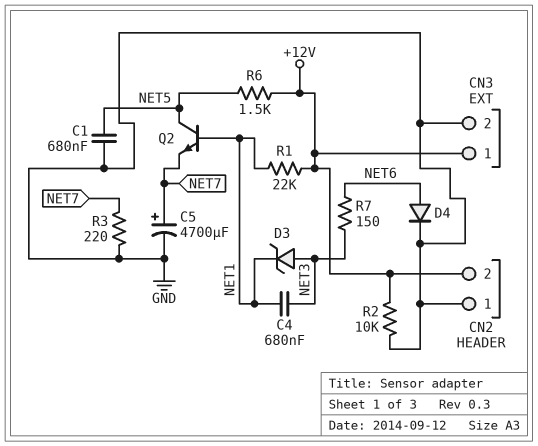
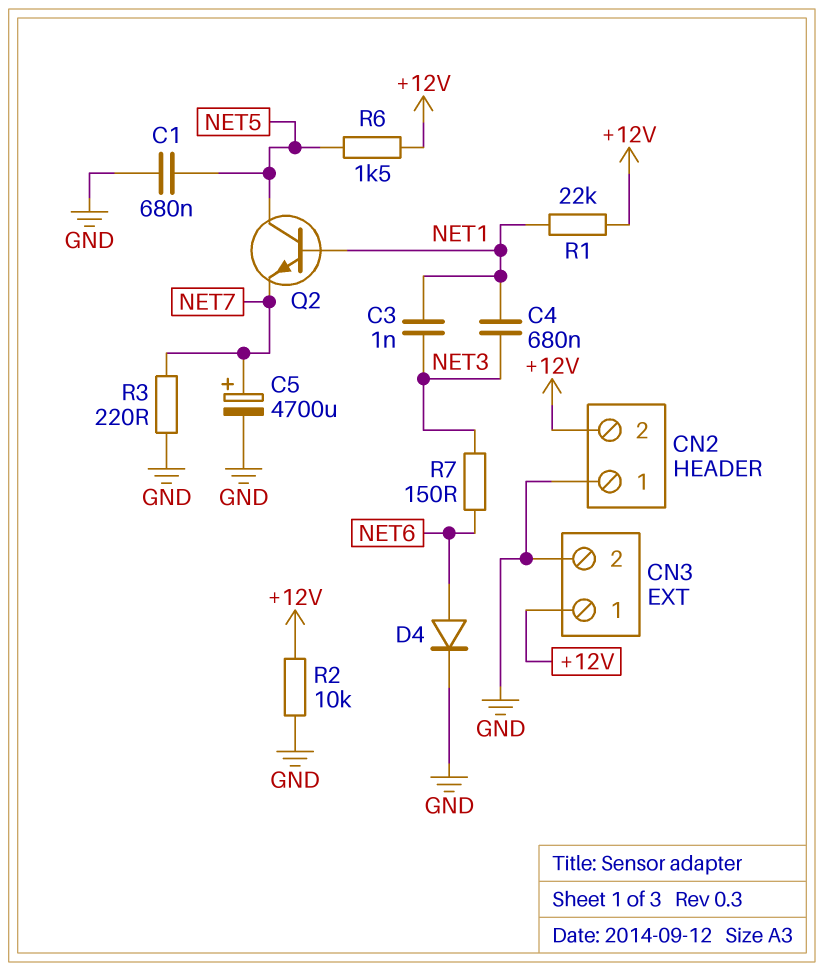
C3: none -> 1nF (NET1, NET3)
D3: zener (A NET3, K NET1) -> none

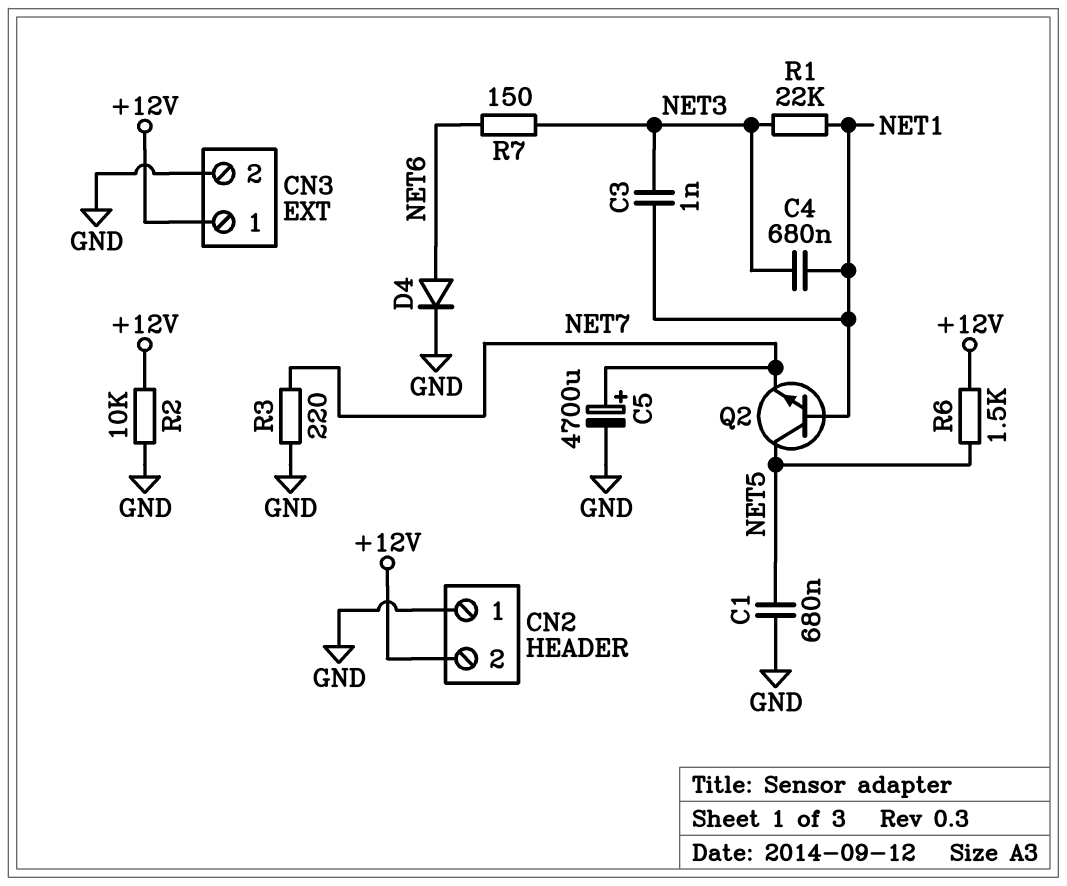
R1: 22k (+12V, NET1) -> 22k (NET1, NET3)

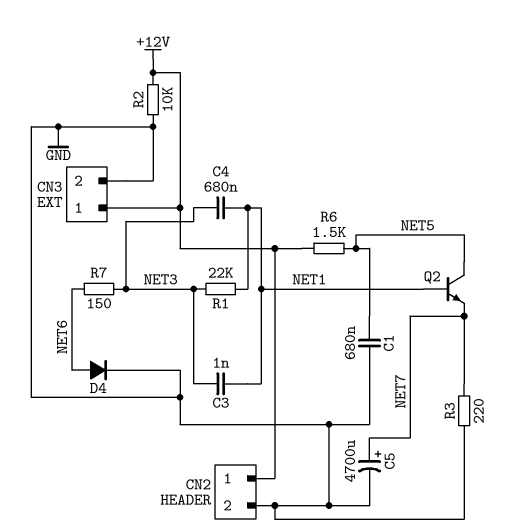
CN2 pin 1: GND -> +12V
CN2 pin 2: +12V -> GND

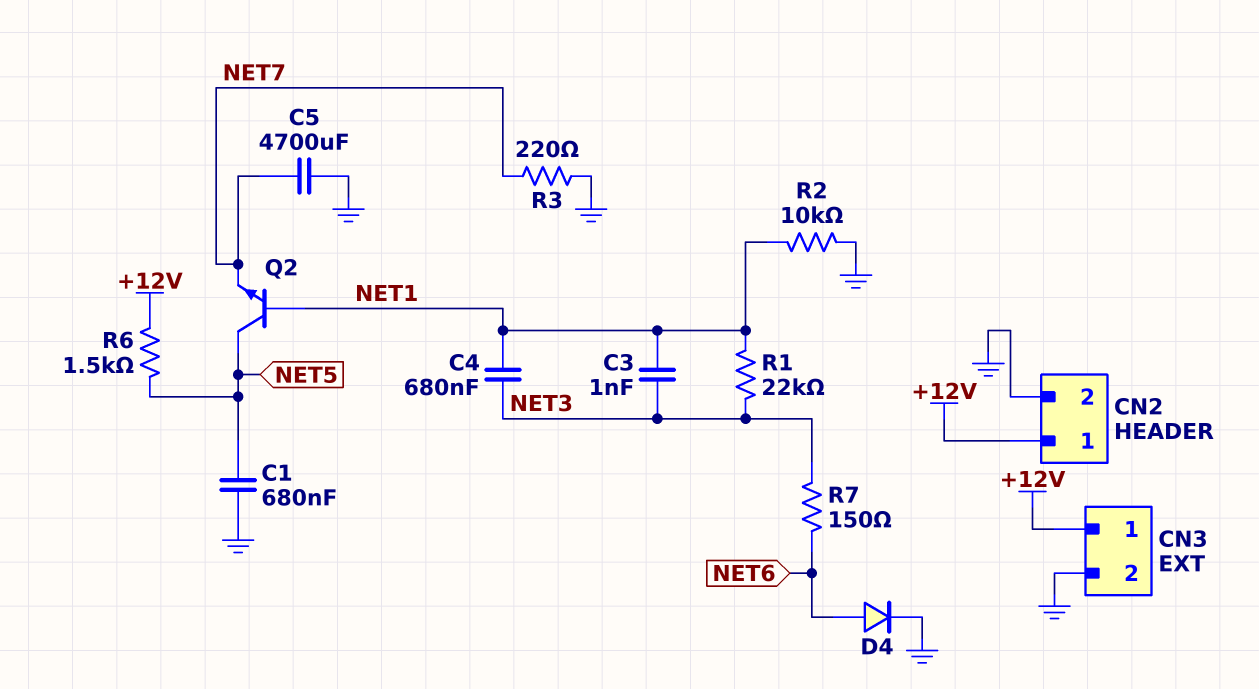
C5: 4700uF (plus NET7, minus GND) -> 4700uF (GND, NET7)
R2: 10k (+12V, GND) -> 10k (GND, NET1)

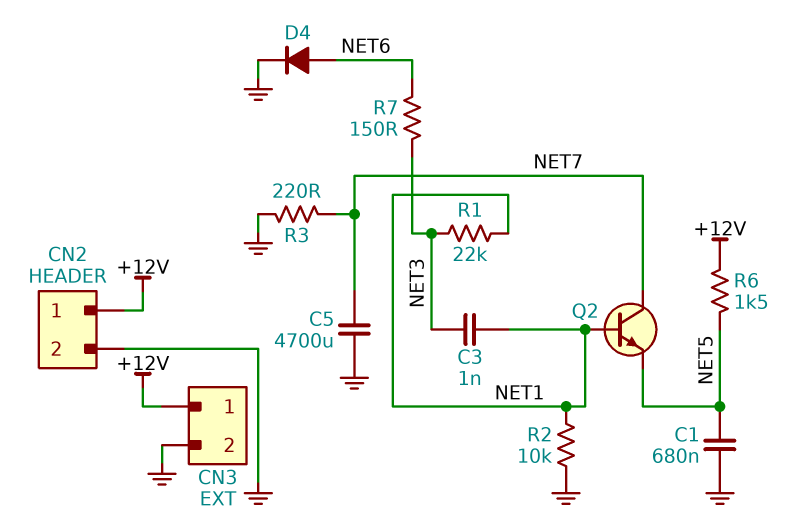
C4: 680nF (NET1, NET3) -> none
Q2: NPN (B NET1, C NET5, E NET7) -> NPN (B NET1, C NET7, E NET5)

